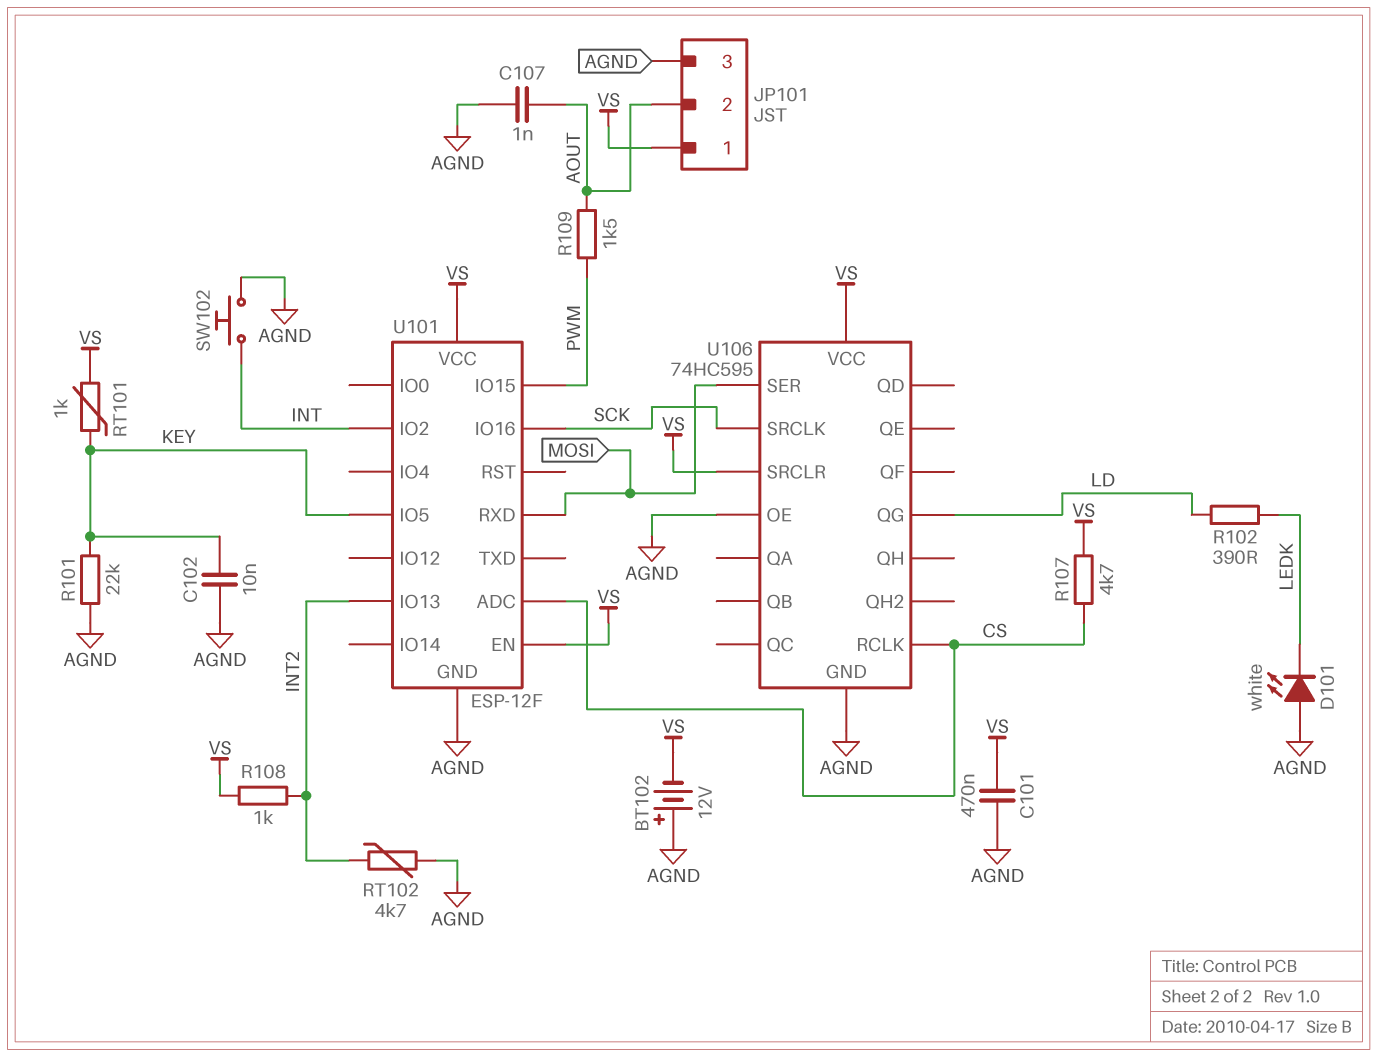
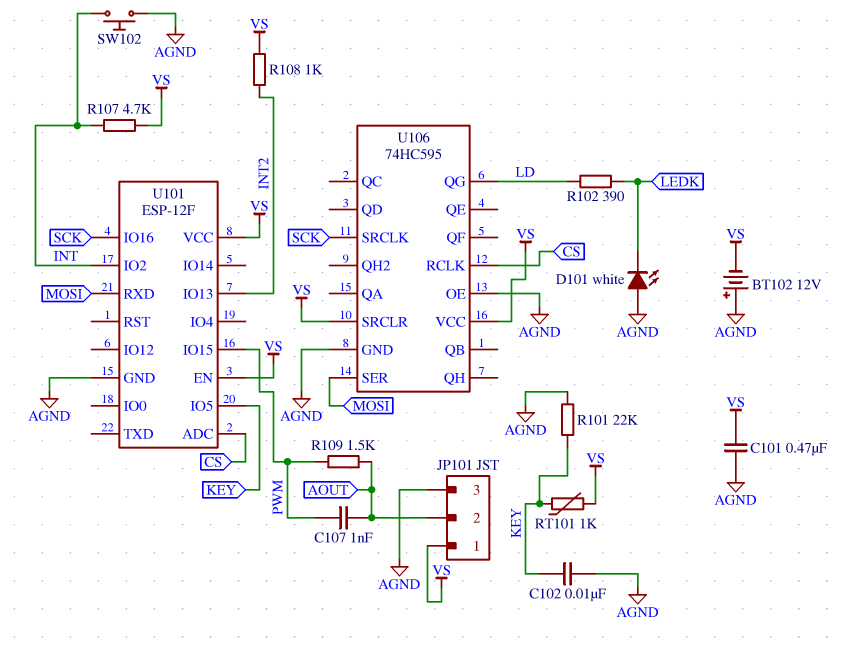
C107: 1nF (AGND, AOUT) -> 1nF (AOUT, PWM)
R107: 4.7k (CS, VS) -> 4.7k (INT, VS)
RT102: 4.7k (AGND, INT2) -> none

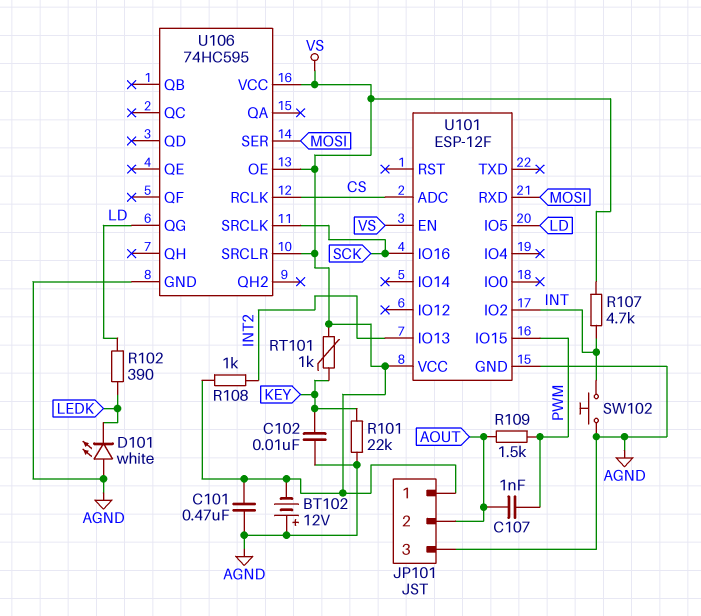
U101 pin IO5: KEY -> LD
U106 pin OE: AGND -> VS

